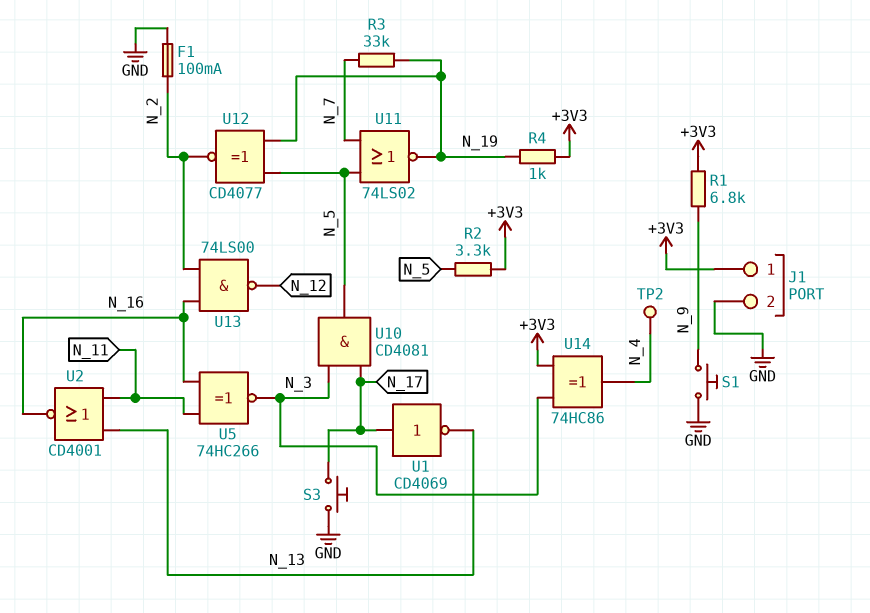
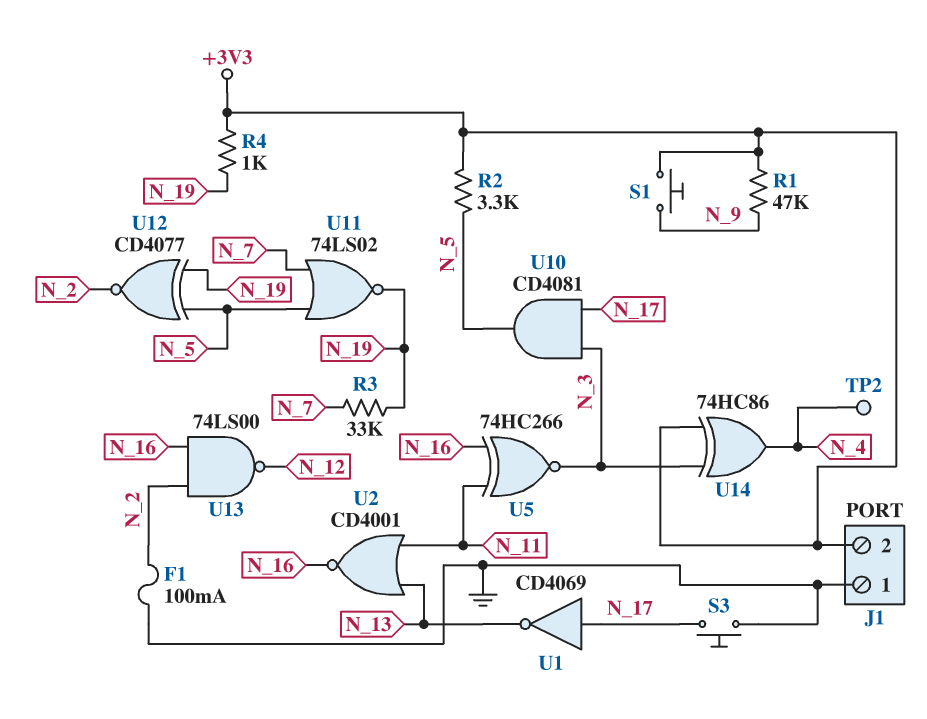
J1 pin 1: +3V3 -> GND
J1 pin 2: GND -> +3V3
R1: 6.8k (+3V3, N_9) -> 47k (+3V3, N_9)
S1: button (GND, N_9) -> button (+3V3, N_9)

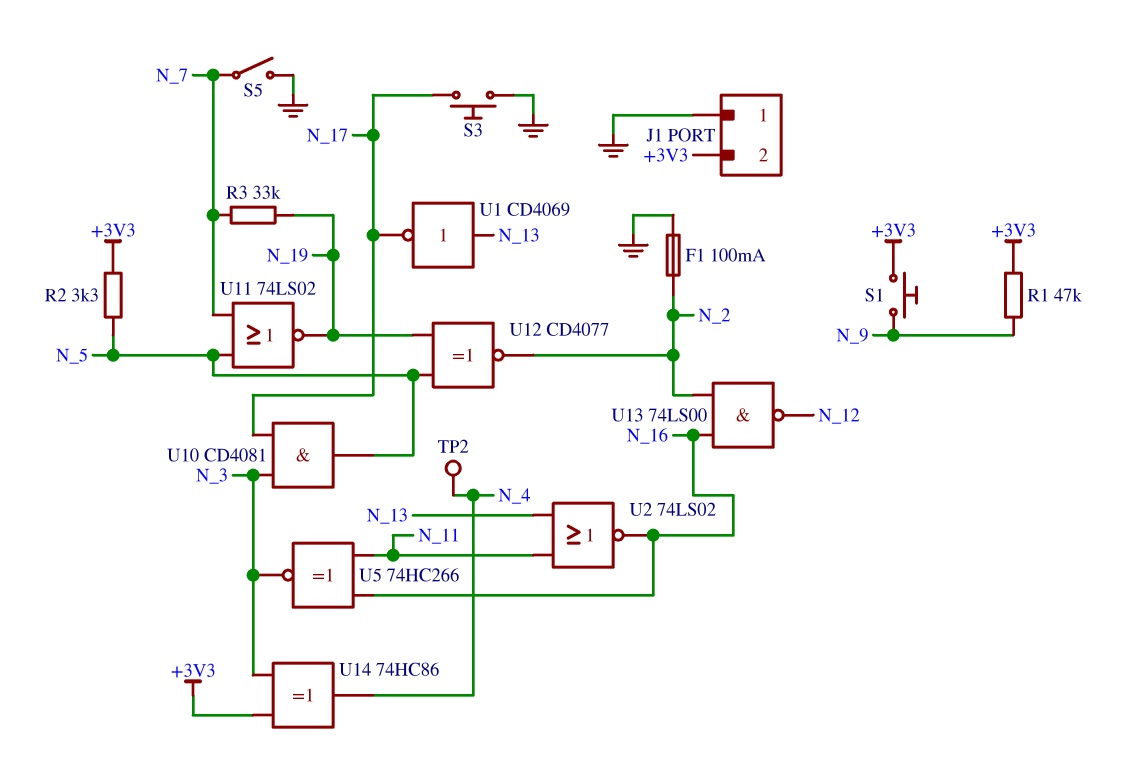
R4: 1k (+3V3, N_19) -> none
S5: none -> switch (GND, N_7)
U1: NOT CD4069 (in N_17, out N_13) -> NOT CD4069 (in N_13, out N_17)
U2: NOR CD4001 (in N_11, in N_13, out N_16) -> NOR 74LS02 (in N_11, in N_13, out N_16)

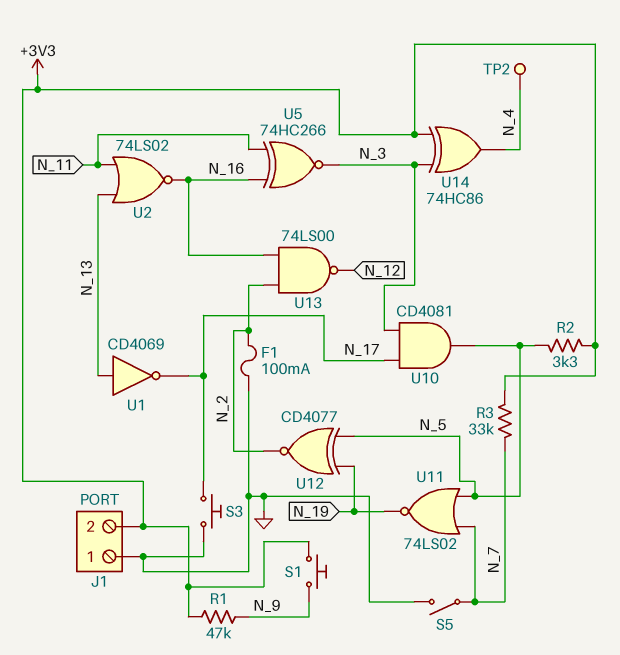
R3: 33k (N_7, N_19) -> 33k (+3V3, N_7)

